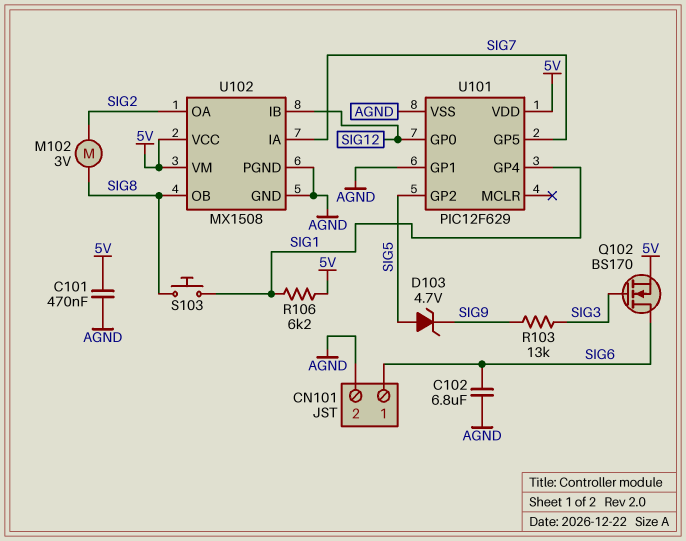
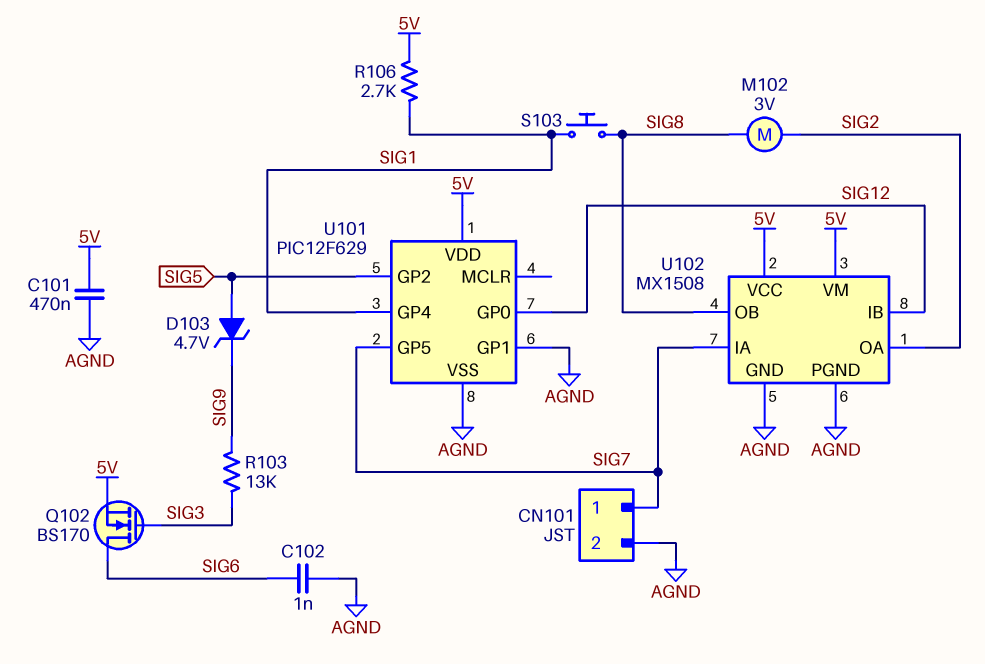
C102: 6.8uF (AGND, SIG6) -> 1nF (AGND, SIG6)
CN101 pin 1: SIG6 -> SIG7
R106: 6.2k (5V, SIG1) -> 2.7k (5V, SIG1)

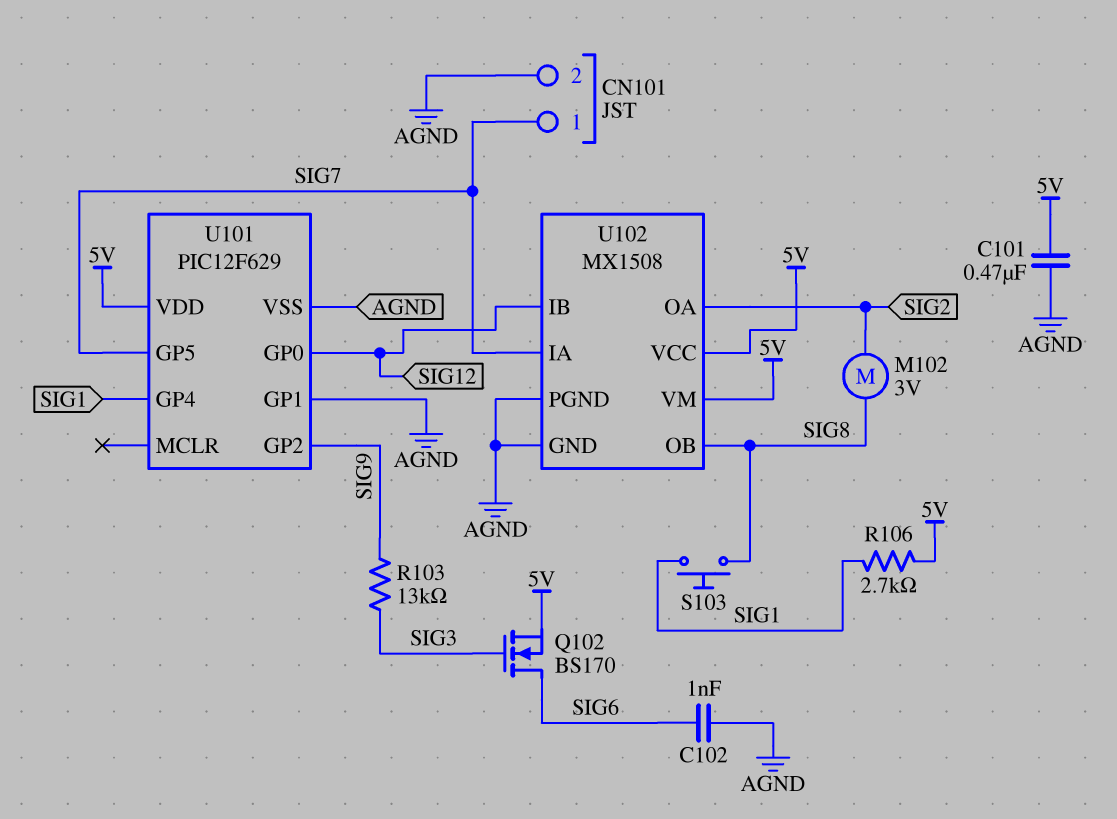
D103: zener 4.7V (A SIG5, K SIG9) -> none
U101 pin GP2: SIG5 -> SIG9

